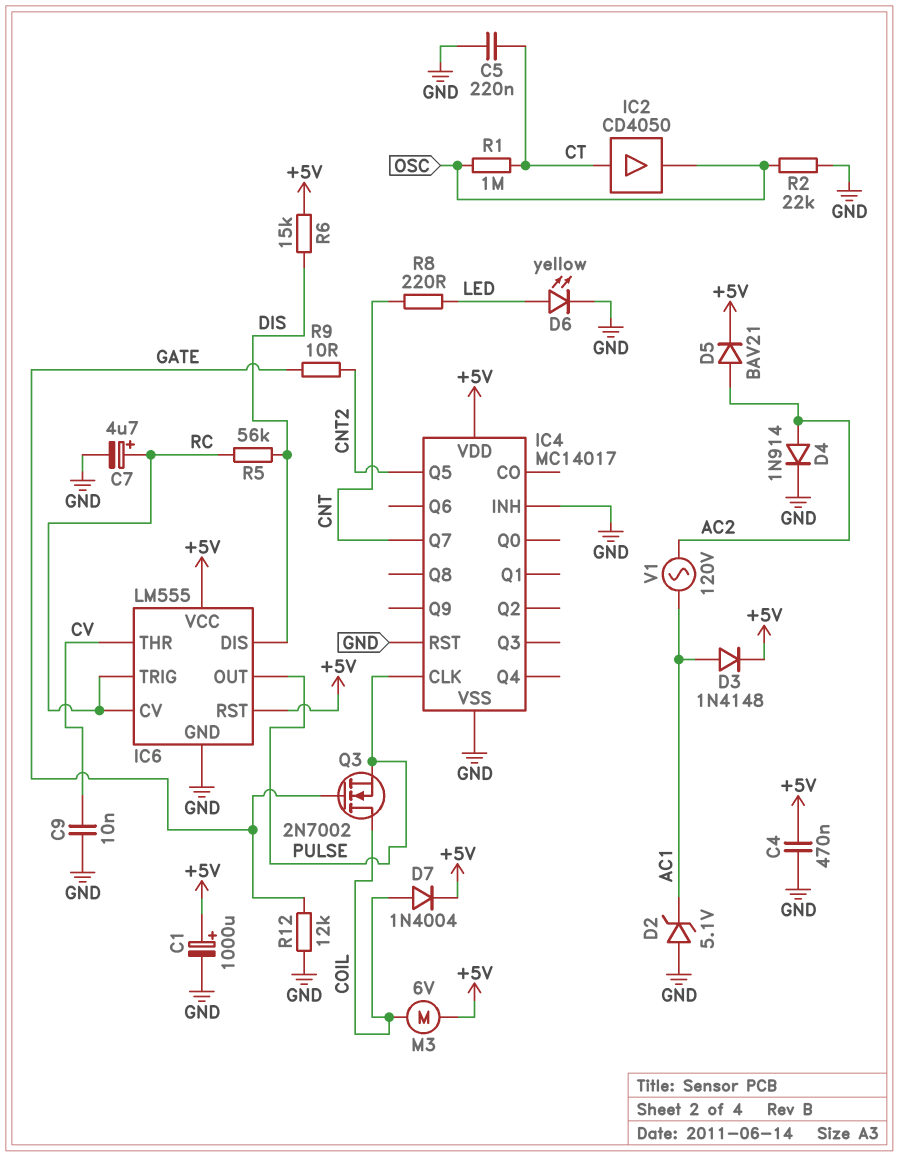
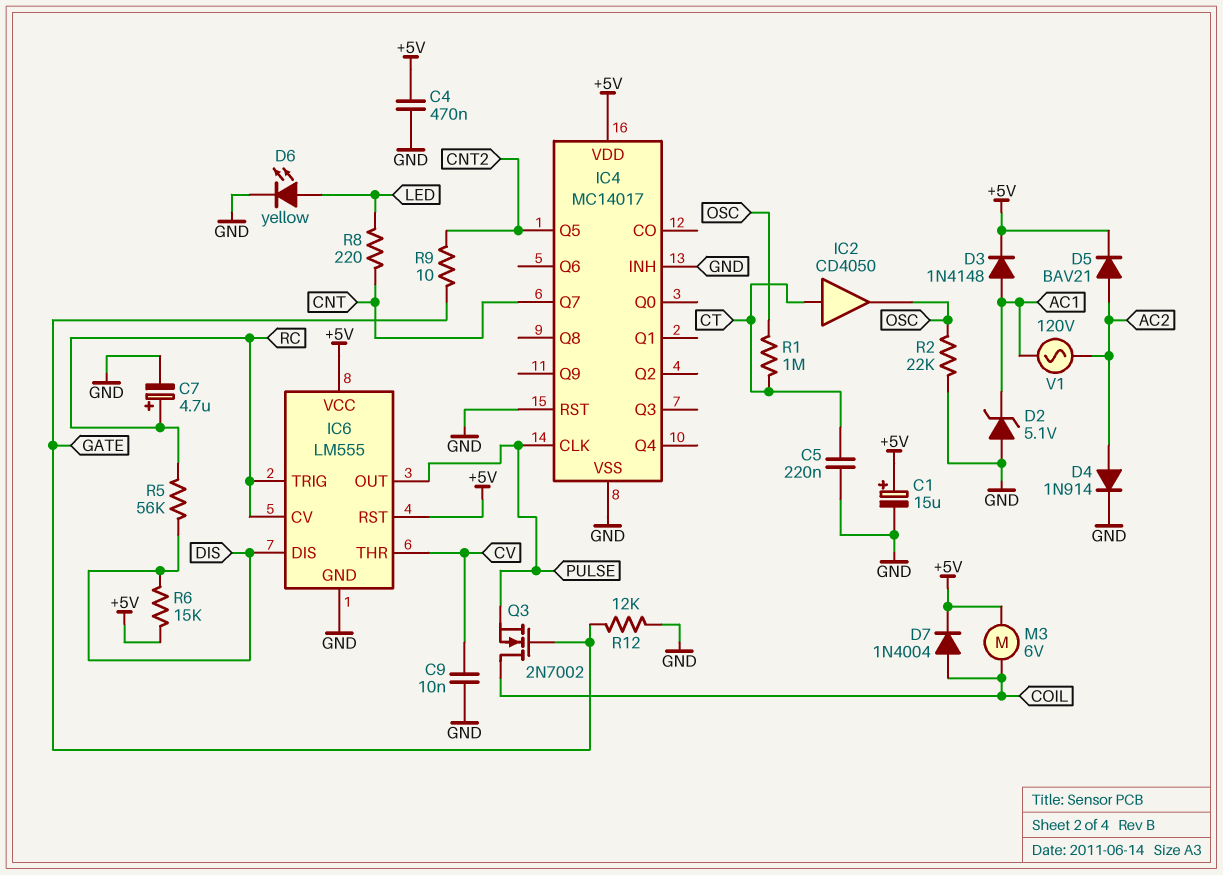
C1: 1000uF (plus +5V, minus GND) -> 15uF (plus +5V, minus GND)

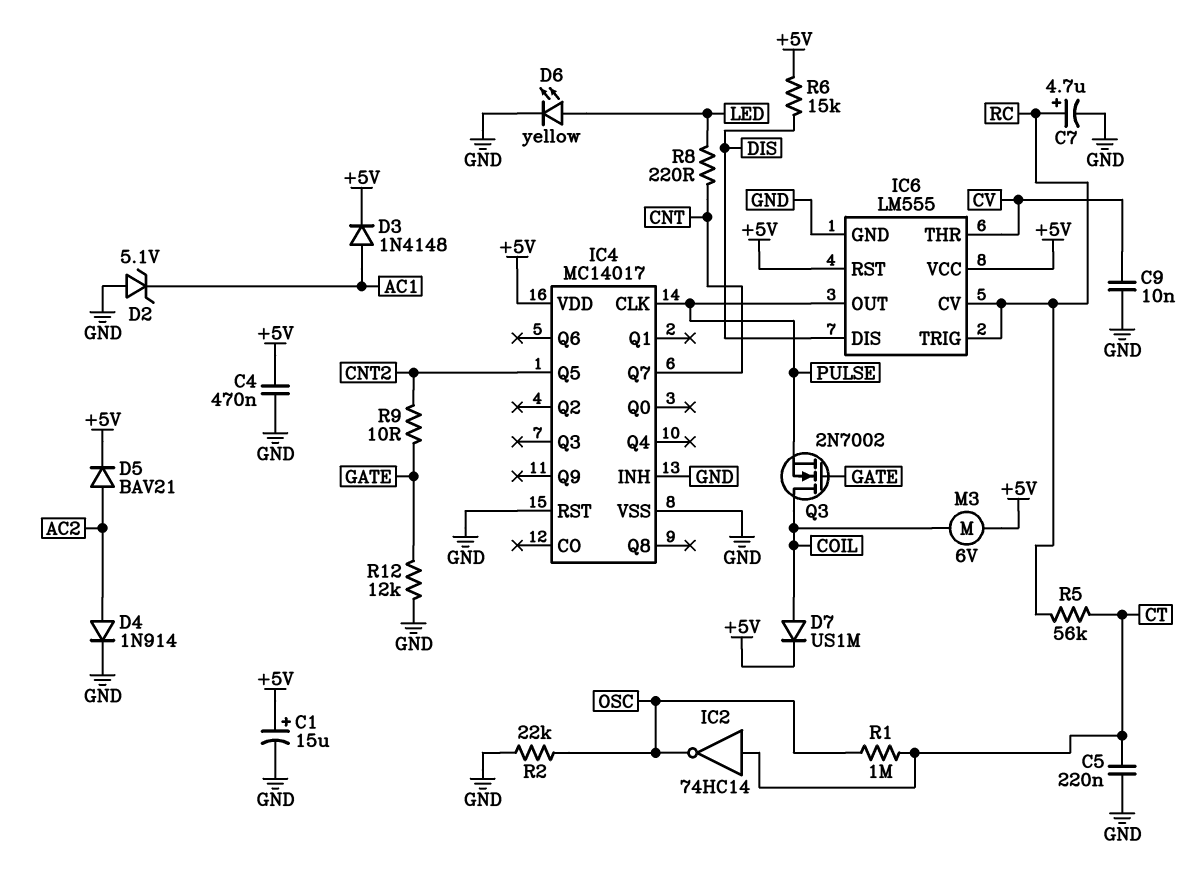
D7: diode 1N4004 (A COIL, K +5V) -> diode US1M (A COIL, K +5V)
IC2: buffer CD4050 (in CT, out OSC) -> NOT 74HC14 (in CT, out OSC)
R5: 56k (DIS, RC) -> 56k (CT, RC)
V1: AC 120V (AC1, AC2) -> none

